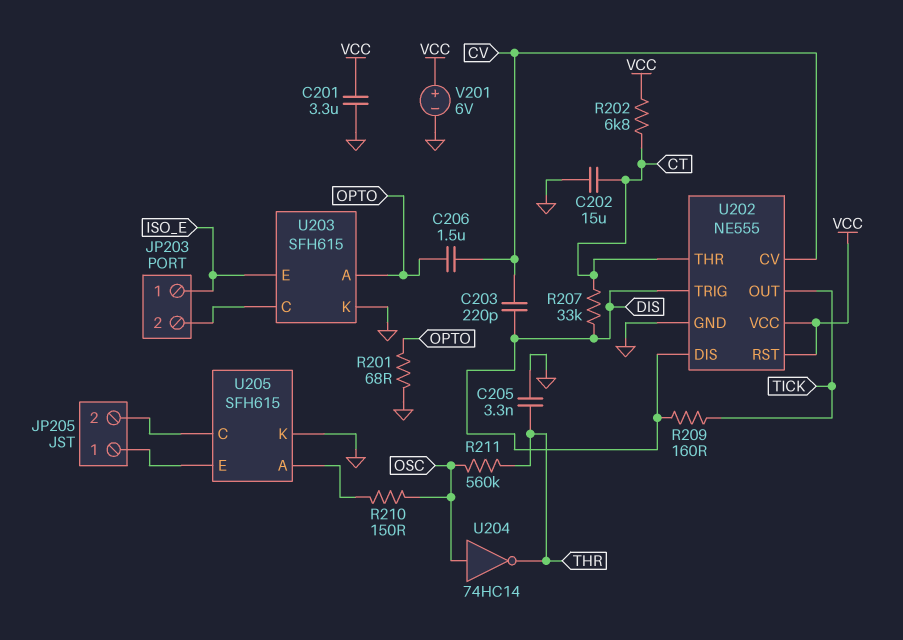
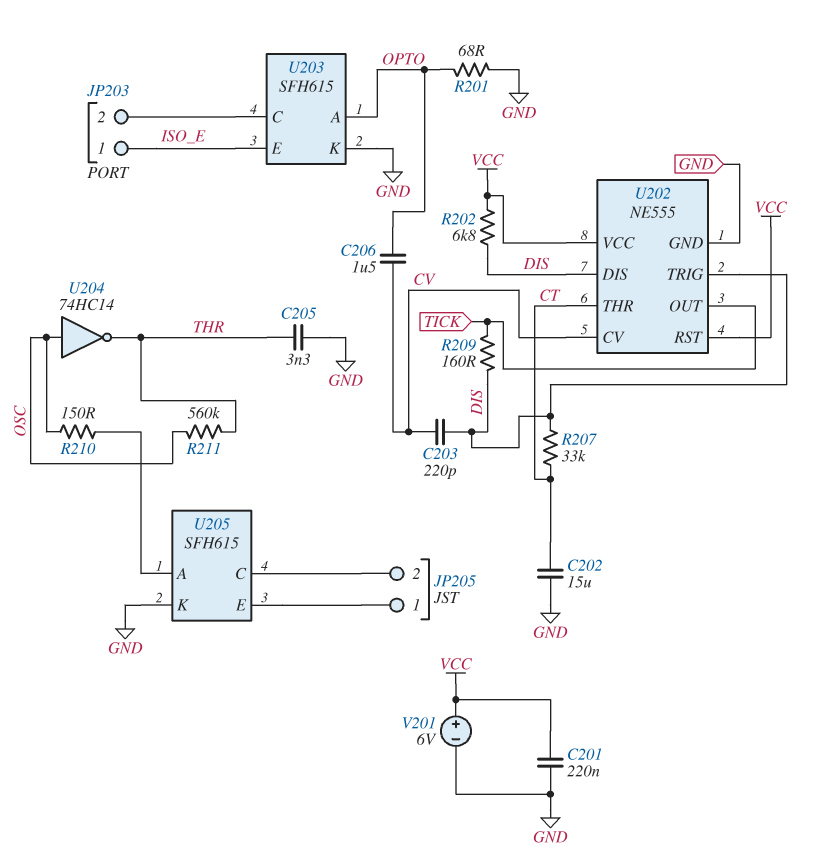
C201: 3.3uF (GND, VCC) -> 220nF (GND, VCC)
R202: 6.8k (CT, VCC) -> 6.8k (DIS, VCC)

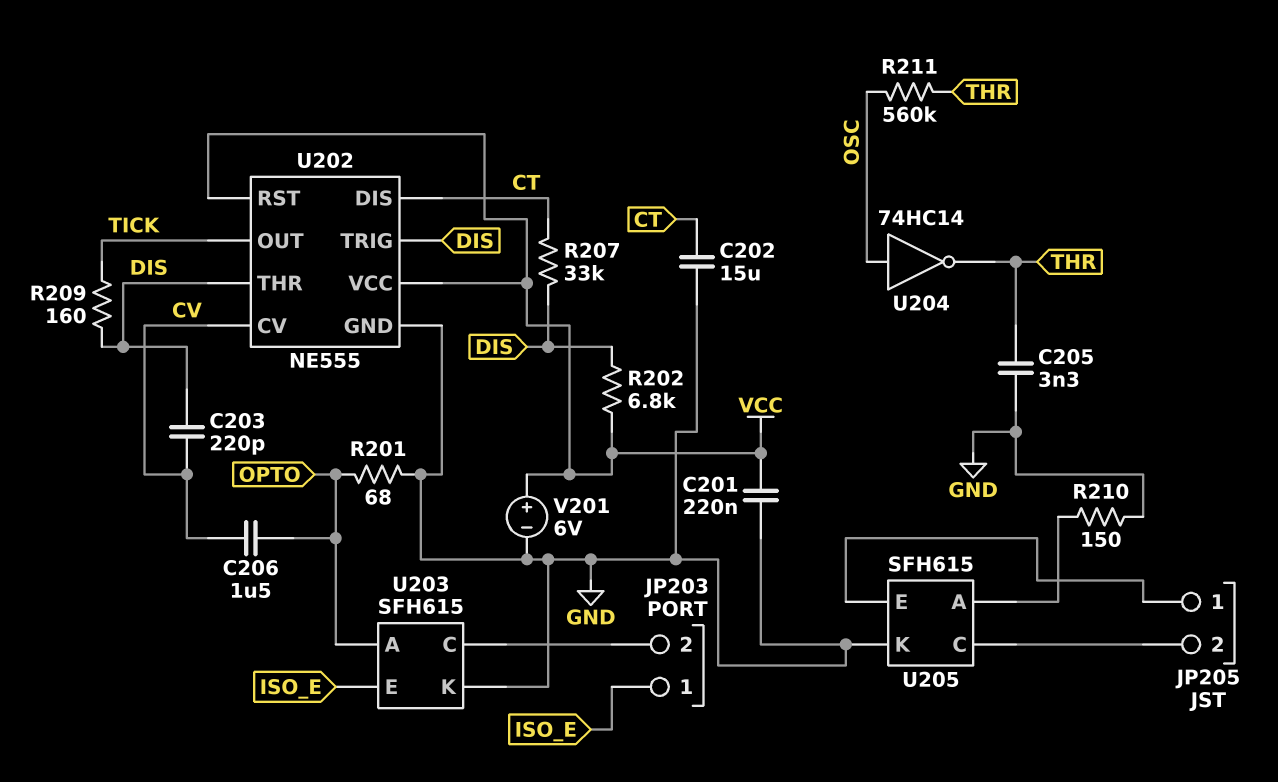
R210: 150 (OSC, U205/A) -> 150 (GND, U205/A)
U202 pin DIS: DIS -> CT
U202 pin THR: CT -> DIS

